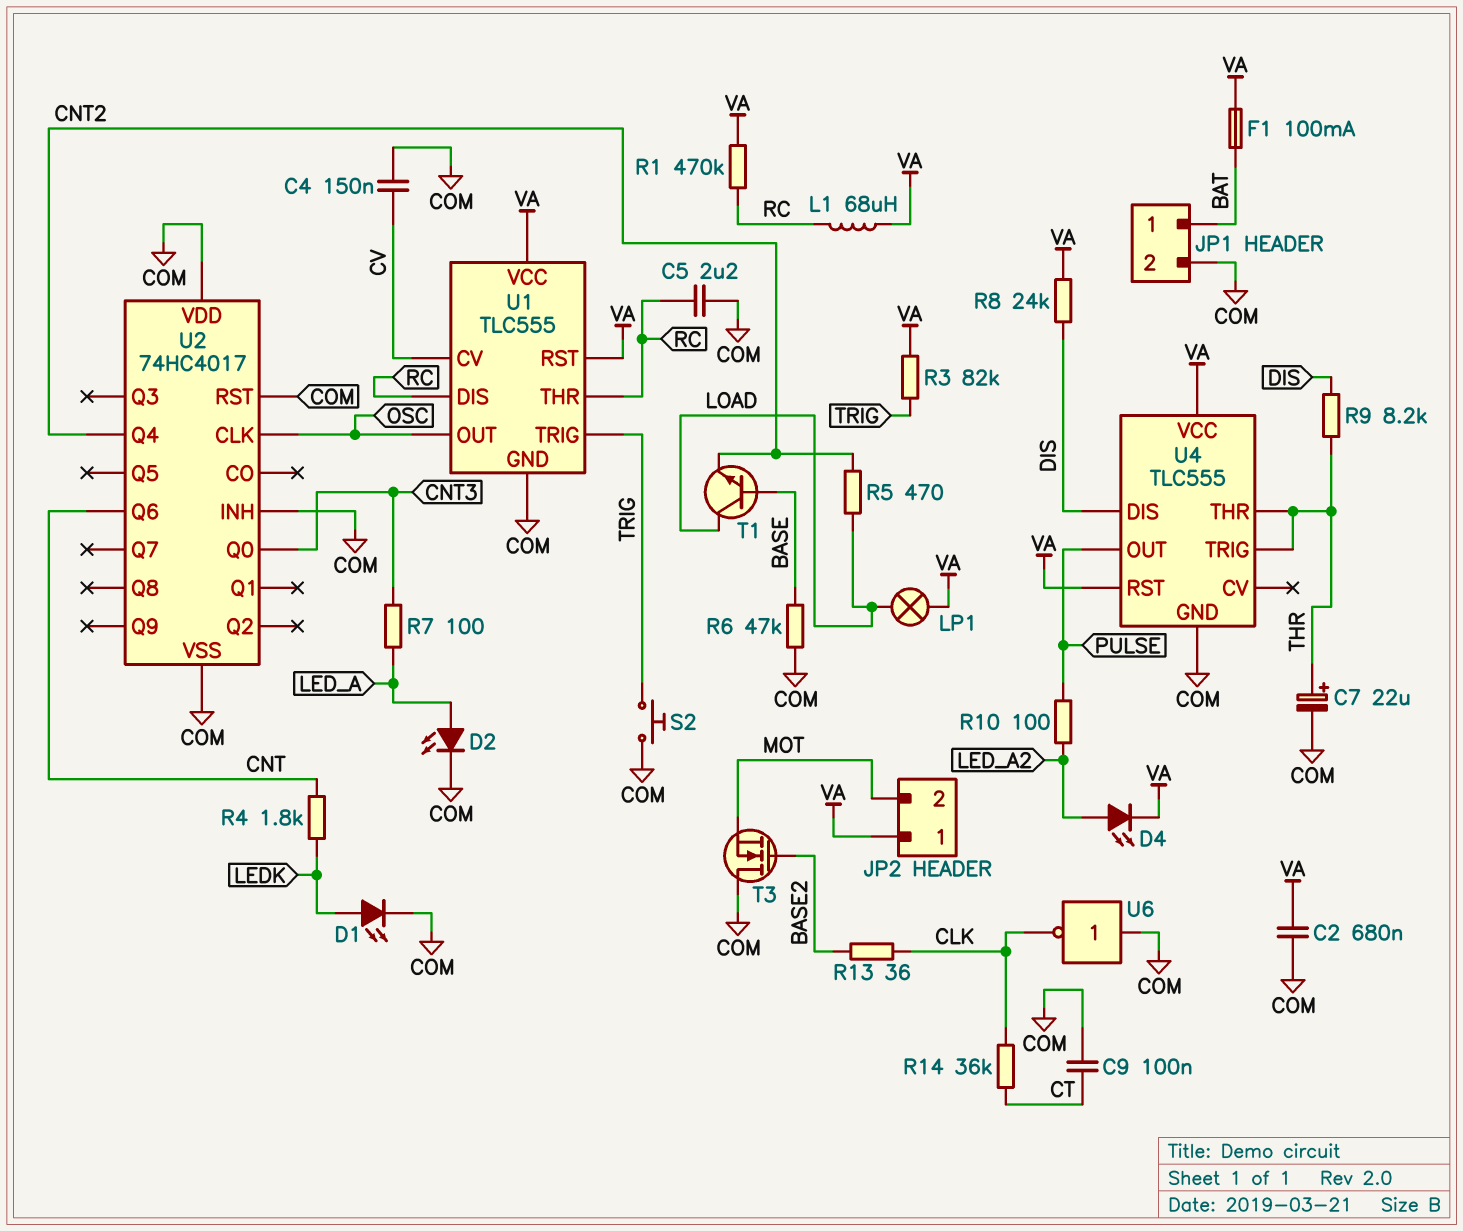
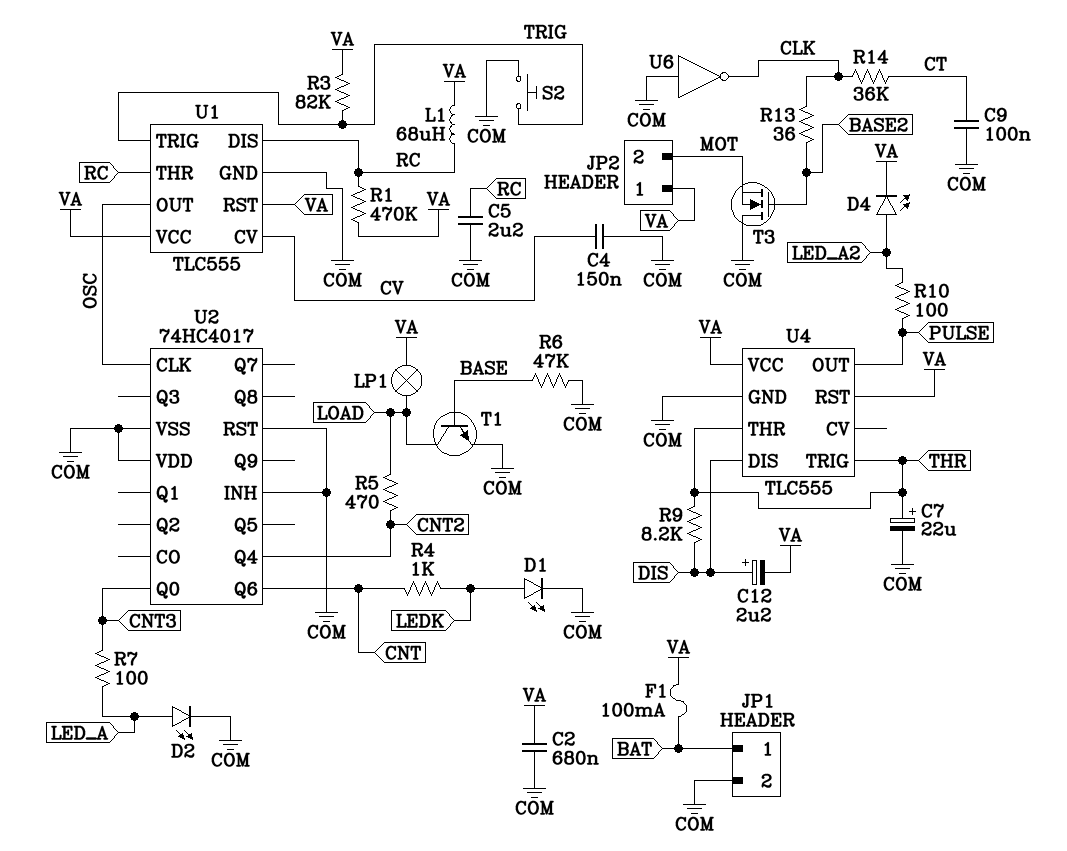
C12: none -> 2.2uF (plus DIS, minus VA)
R4: 1.8k (CNT, LEDK) -> 1k (CNT, LEDK)
R8: 24k (DIS, VA) -> none
T1: NPN (B BASE, C LOAD, E CNT2) -> NPN (B BASE, C LOAD, E COM)

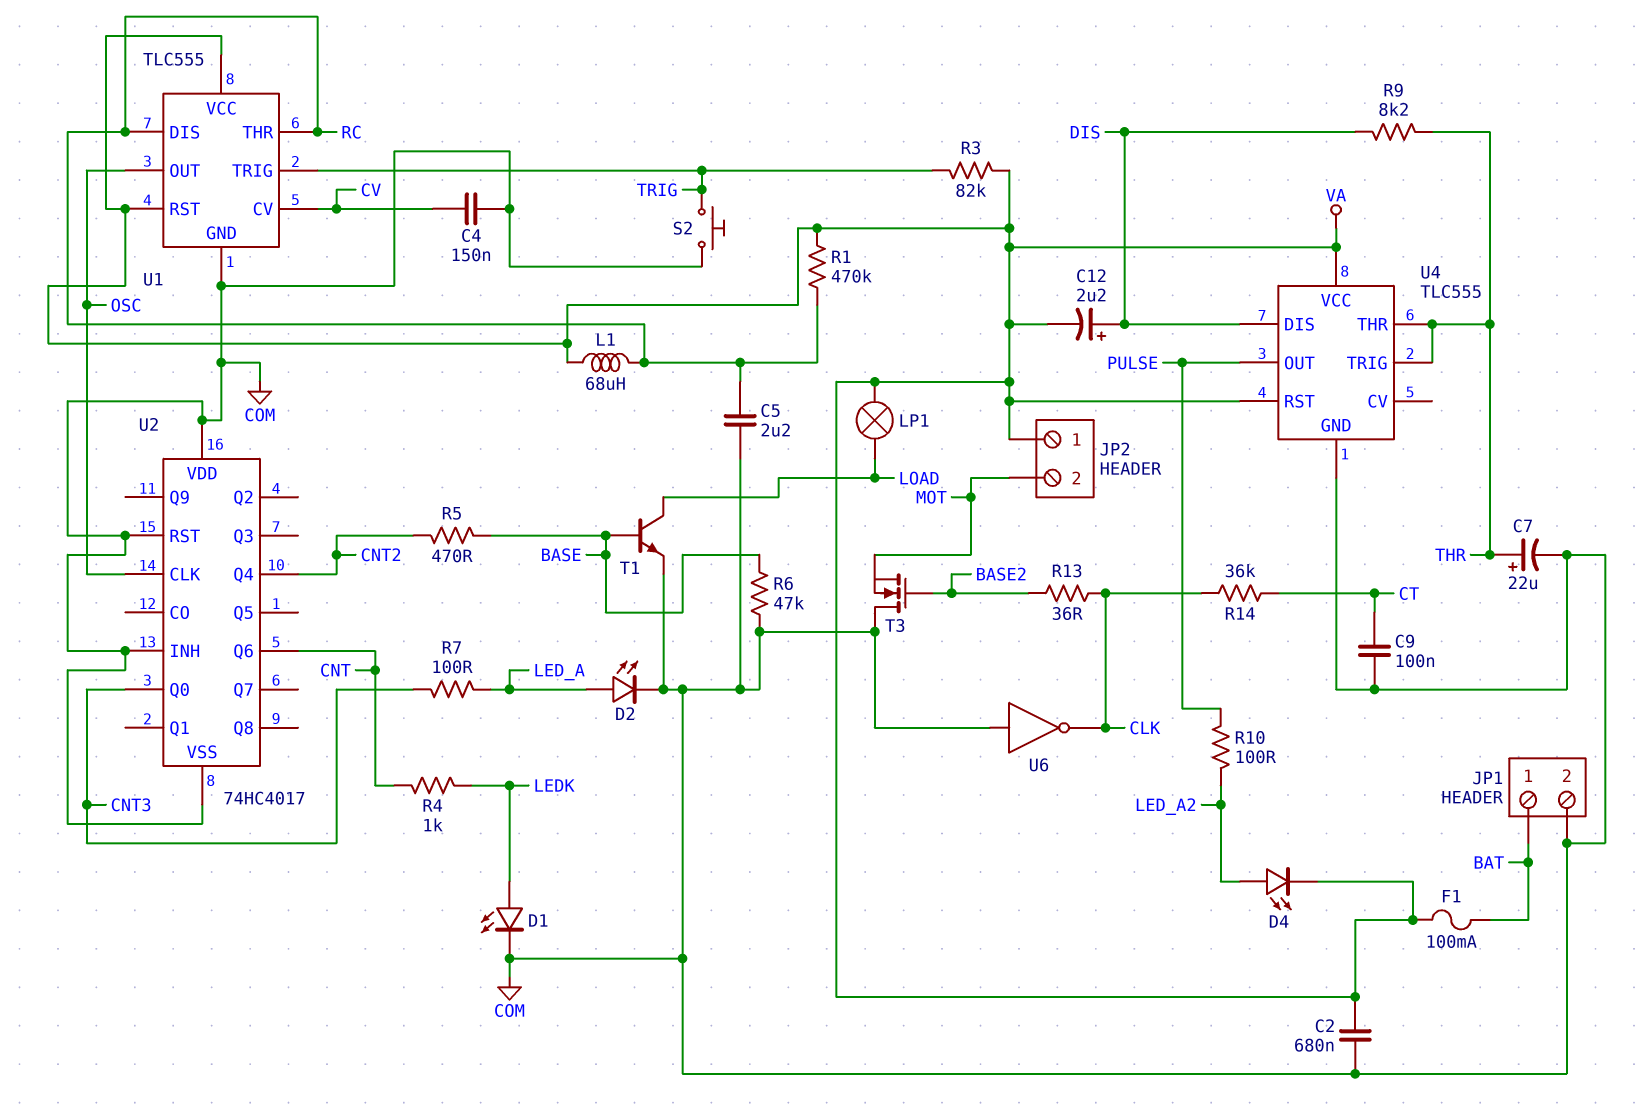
R5: 470 (CNT2, LOAD) -> 470 (BASE, CNT2)

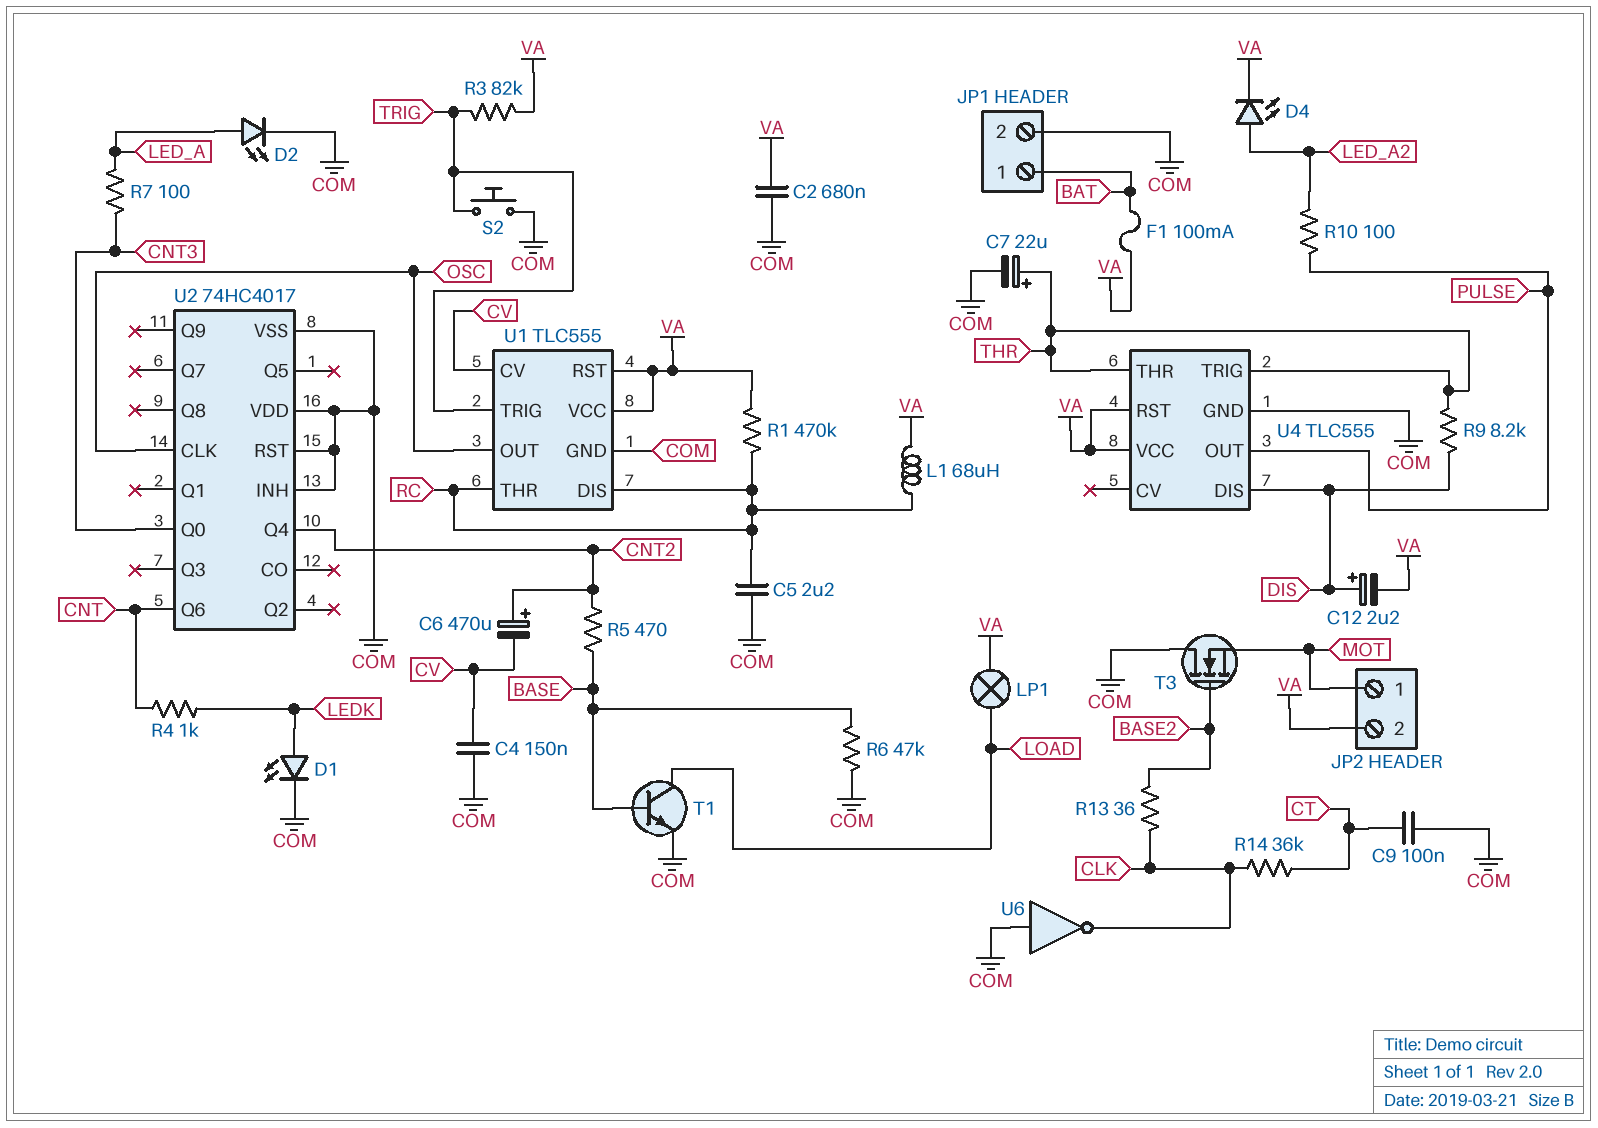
C6: none -> 470uF (plus CNT2, minus CV)
JP2 pin 1: VA -> MOT
JP2 pin 2: MOT -> VA

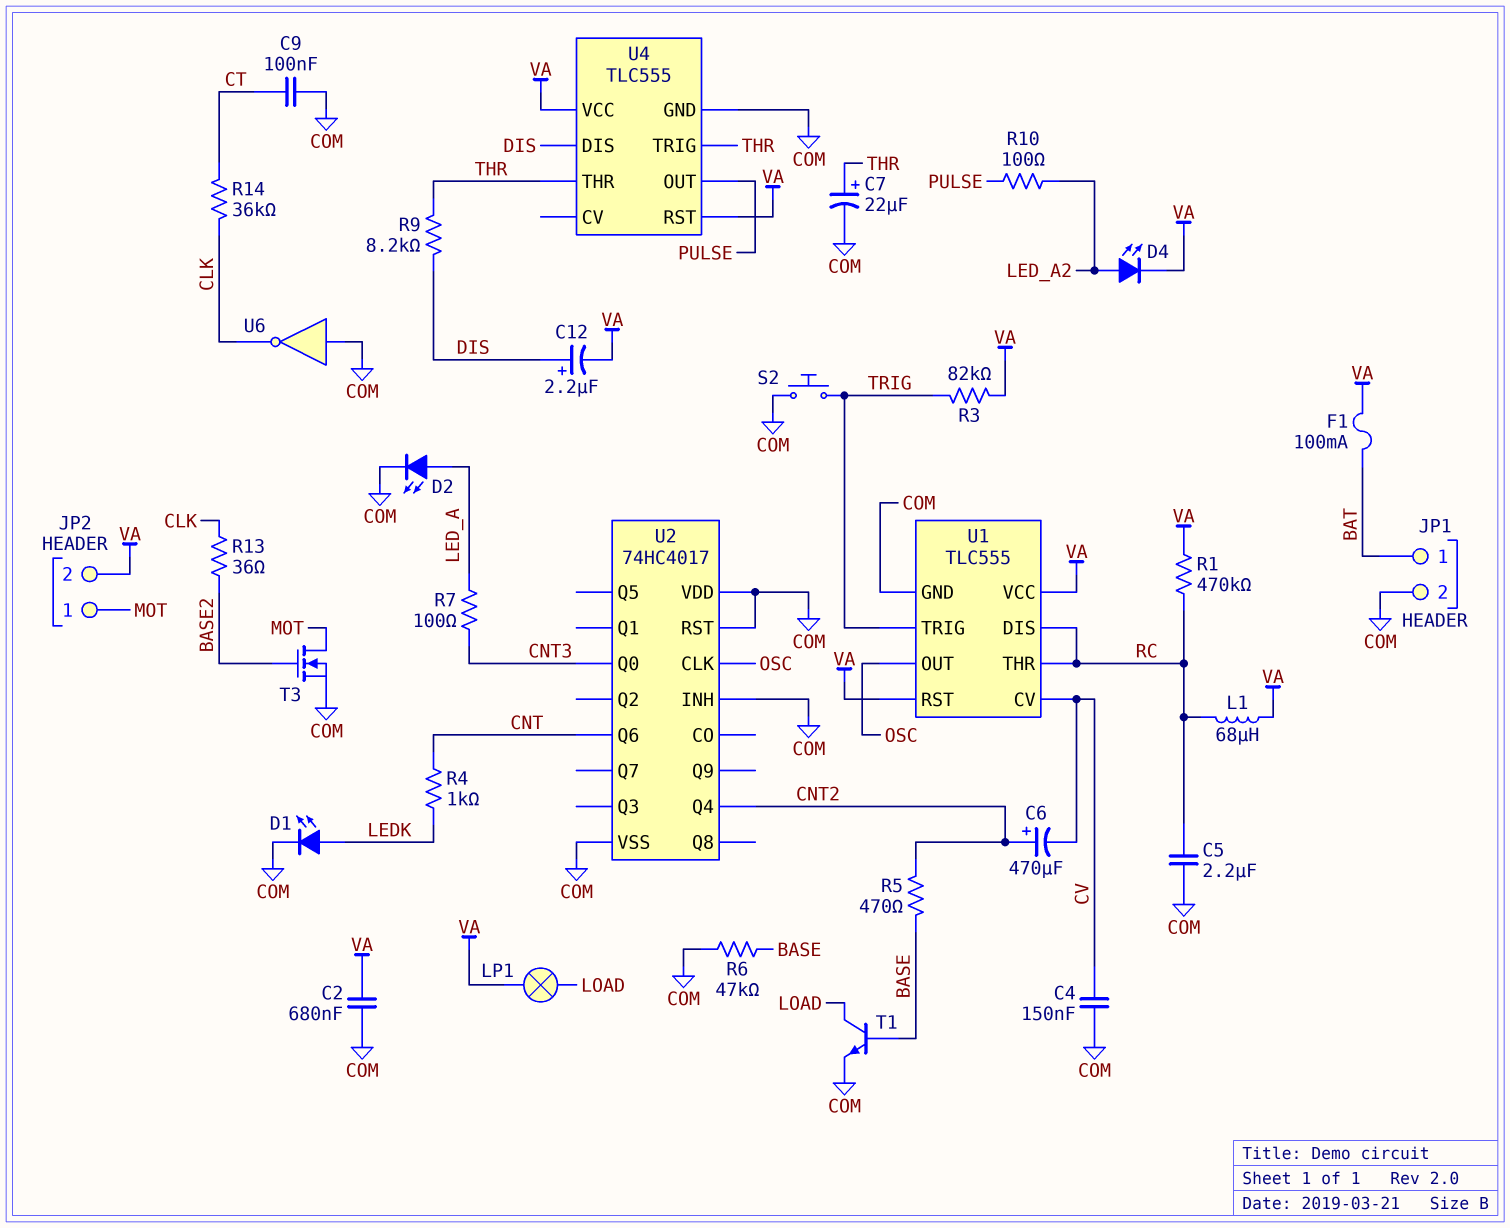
T3: NMOS (G BASE2, D COM, S MOT) -> NMOS (G BASE2, D MOT, S COM)

